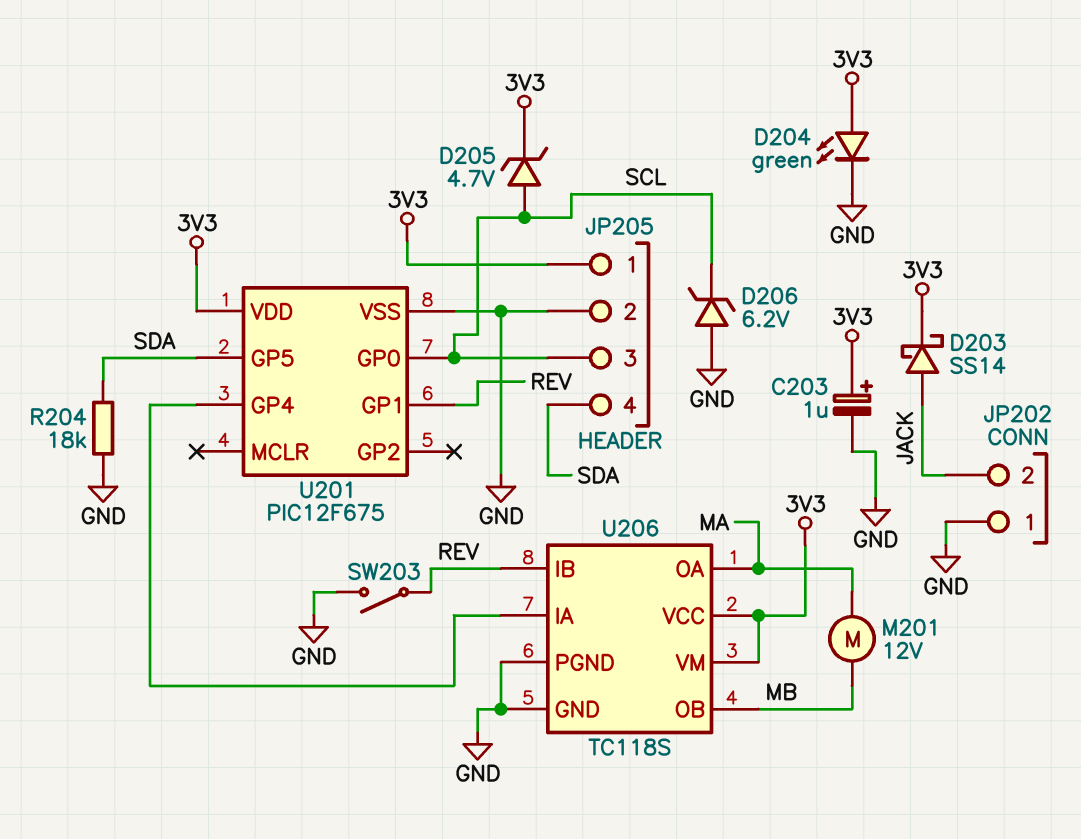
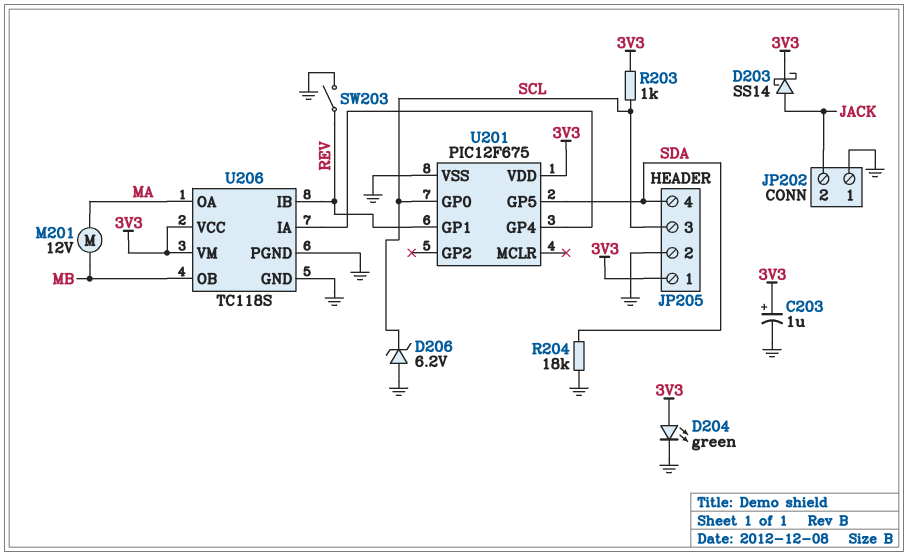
D205: zener 4.7V (A SCL, K 3V3) -> none
R203: none -> 1k (3V3, SCL)

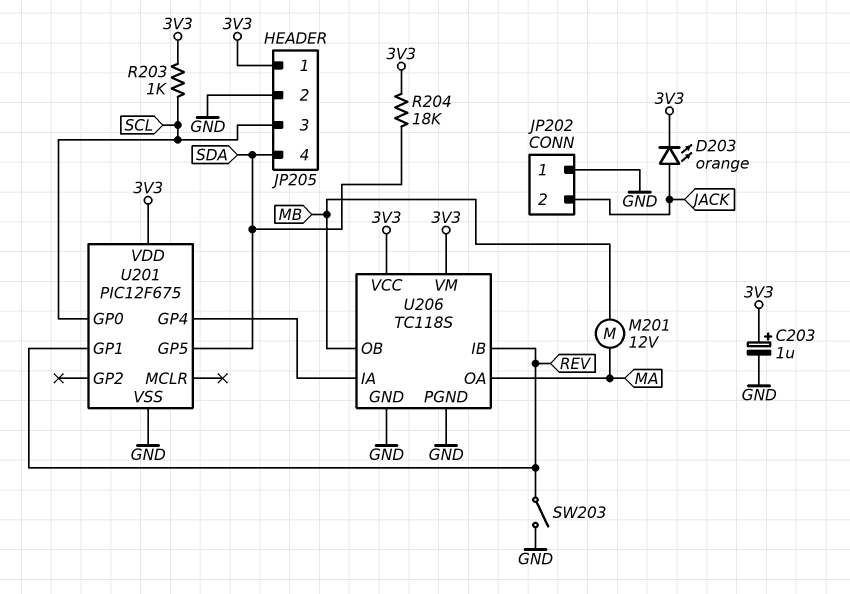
D203: schottky SS14 (A JACK, K 3V3) -> LED orange (A JACK, K 3V3)
D204: LED green (A 3V3, K GND) -> none
D206: zener 6.2V (A GND, K SCL) -> none
R204: 18k (GND, SDA) -> 18k (3V3, SDA)

